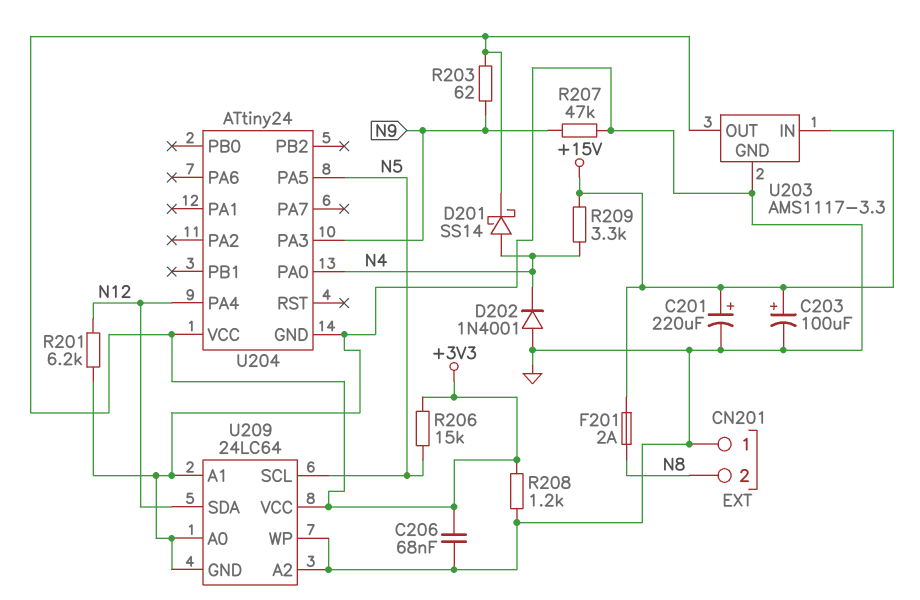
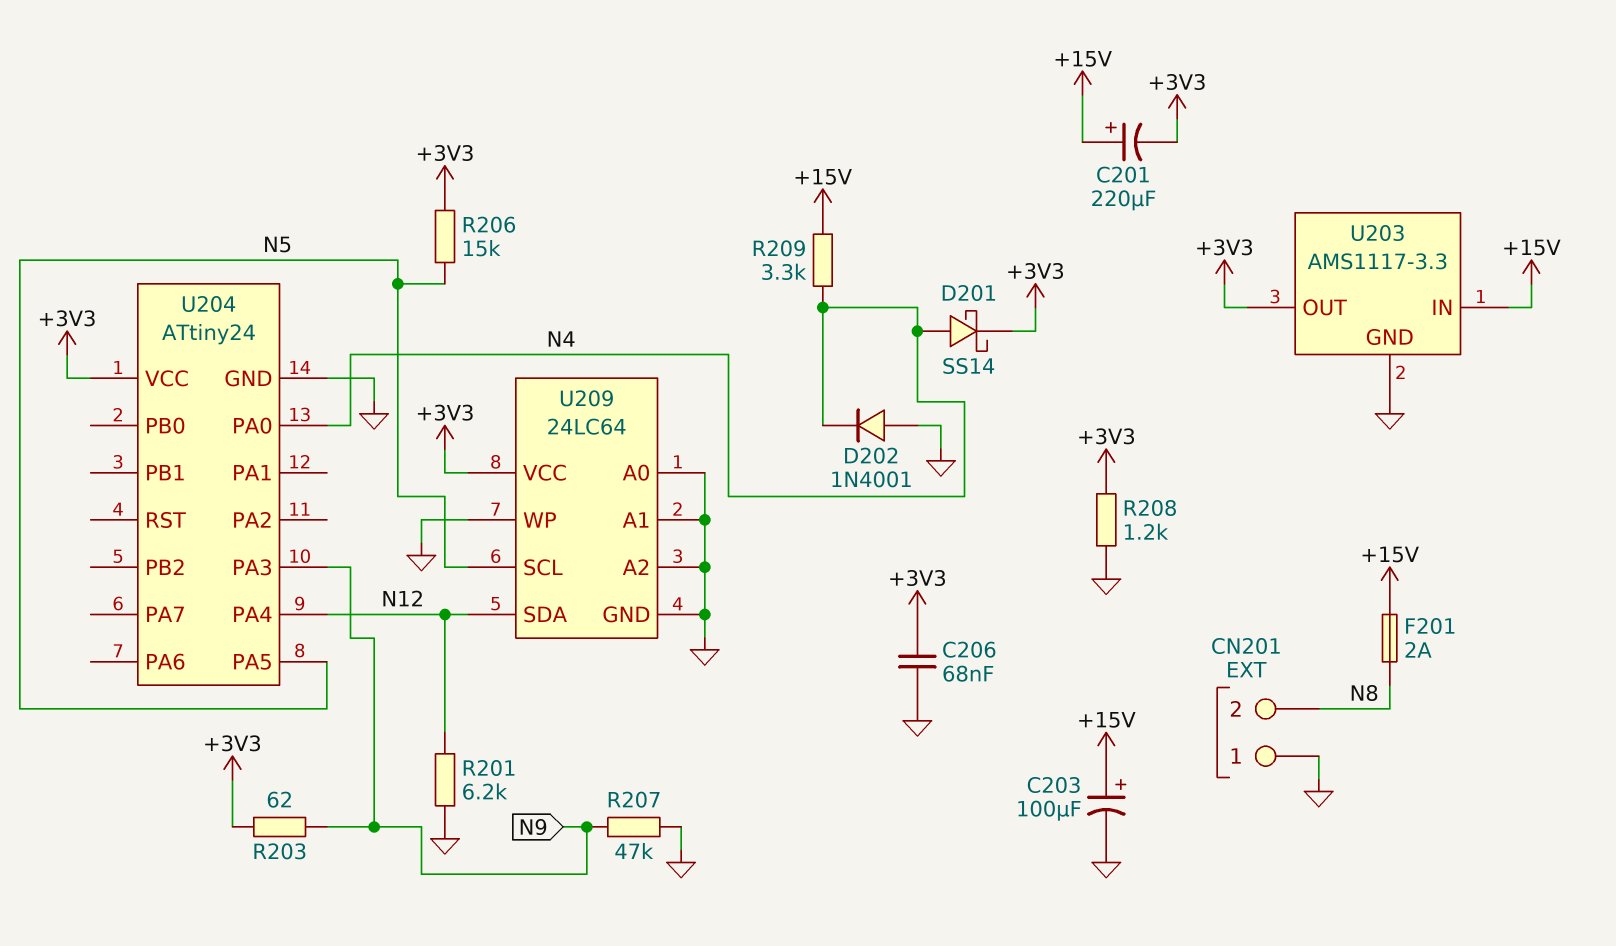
C201: 220uF (plus +15V, minus GND) -> 220uF (plus +15V, minus +3V3)

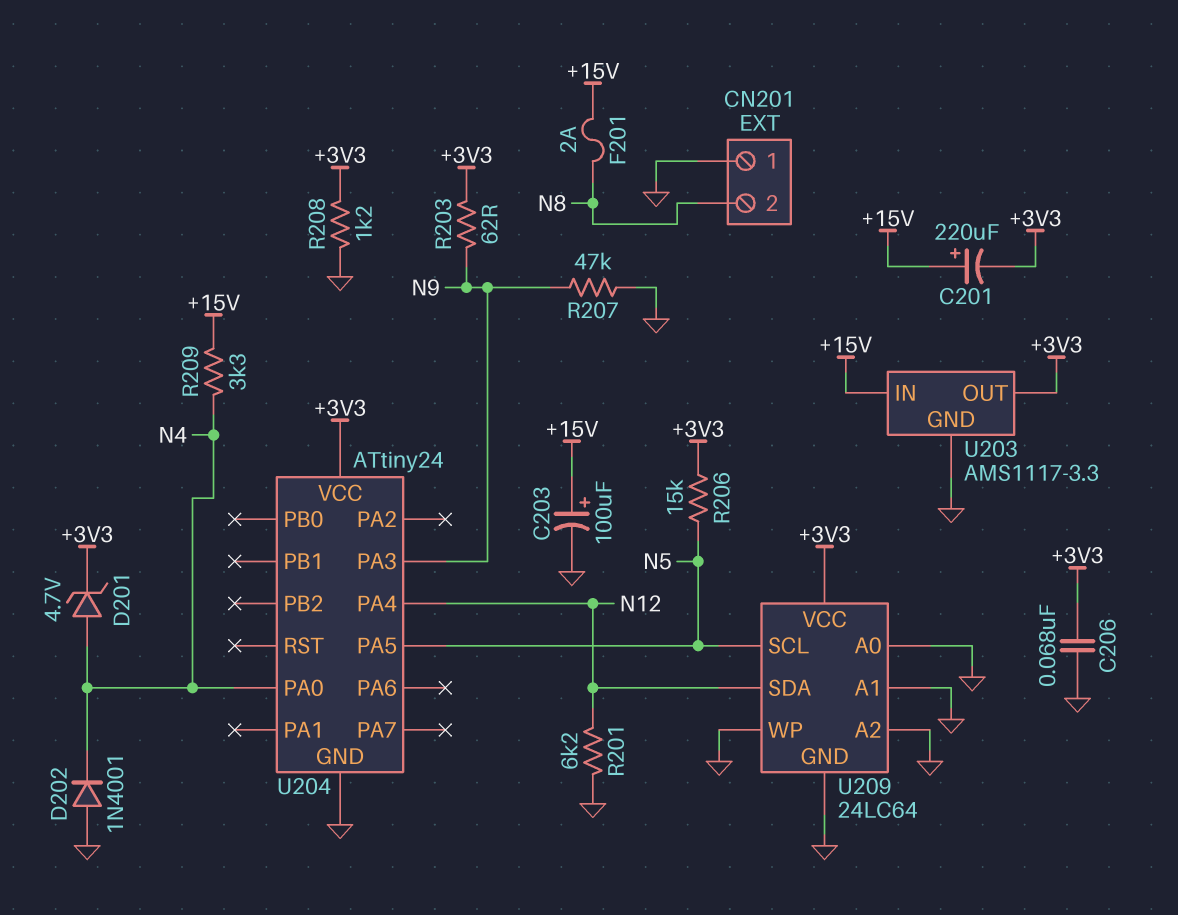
D201: schottky SS14 (A N4, K +3V3) -> zener 4.7V (A N4, K +3V3)

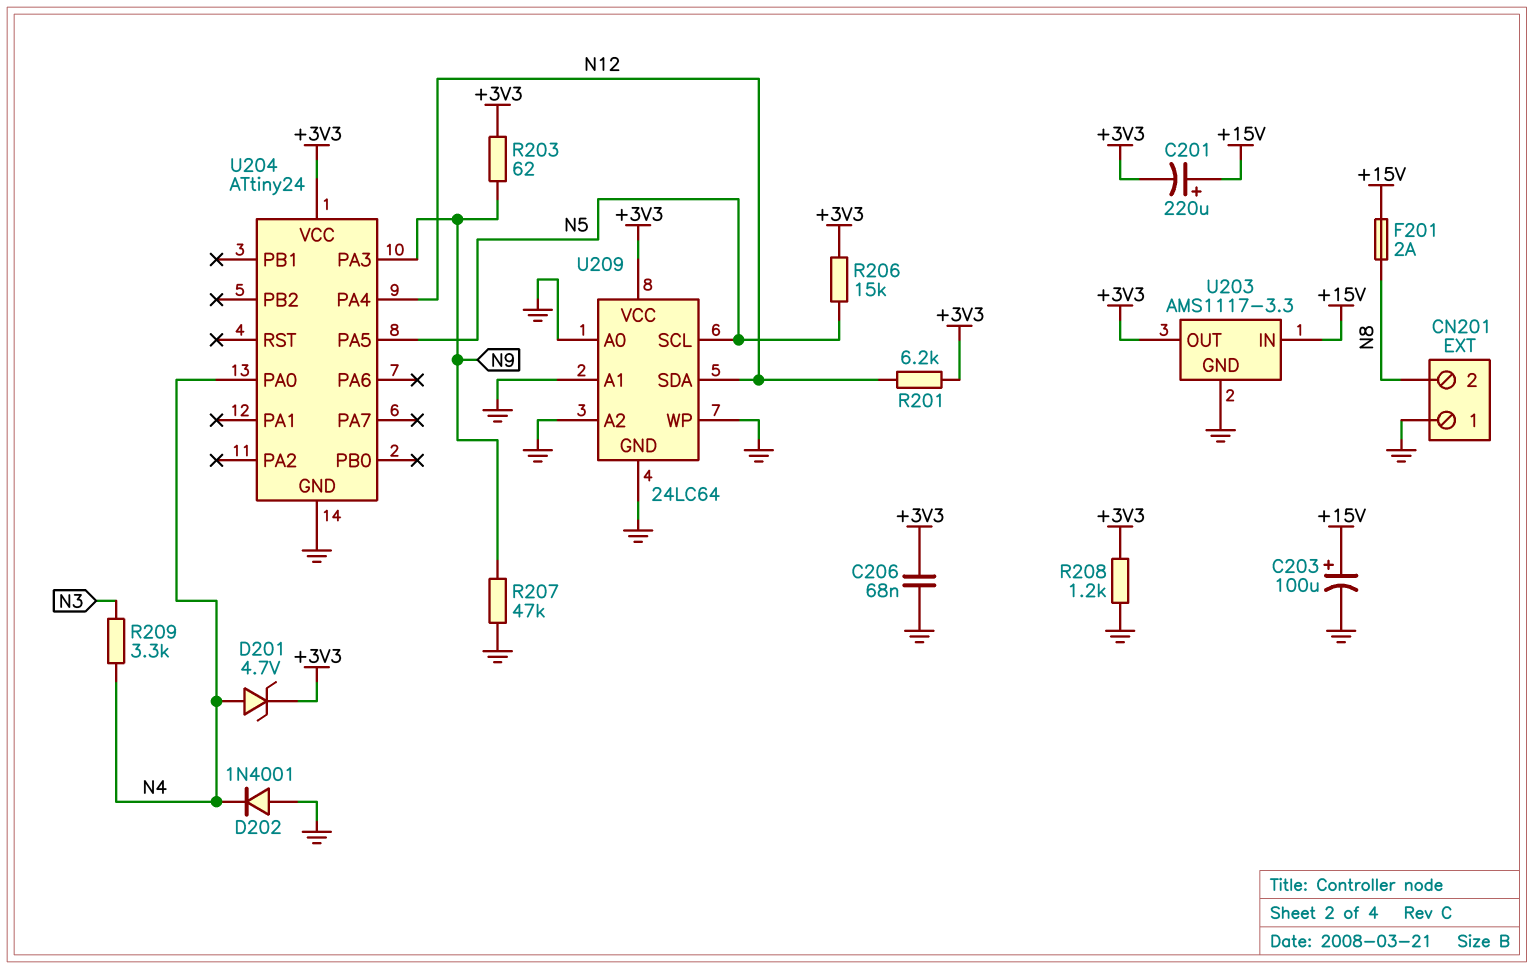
R201: 6.2k (GND, N12) -> 6.2k (+3V3, N12)
R209: 3.3k (+15V, N4) -> 3.3k (N3, N4)

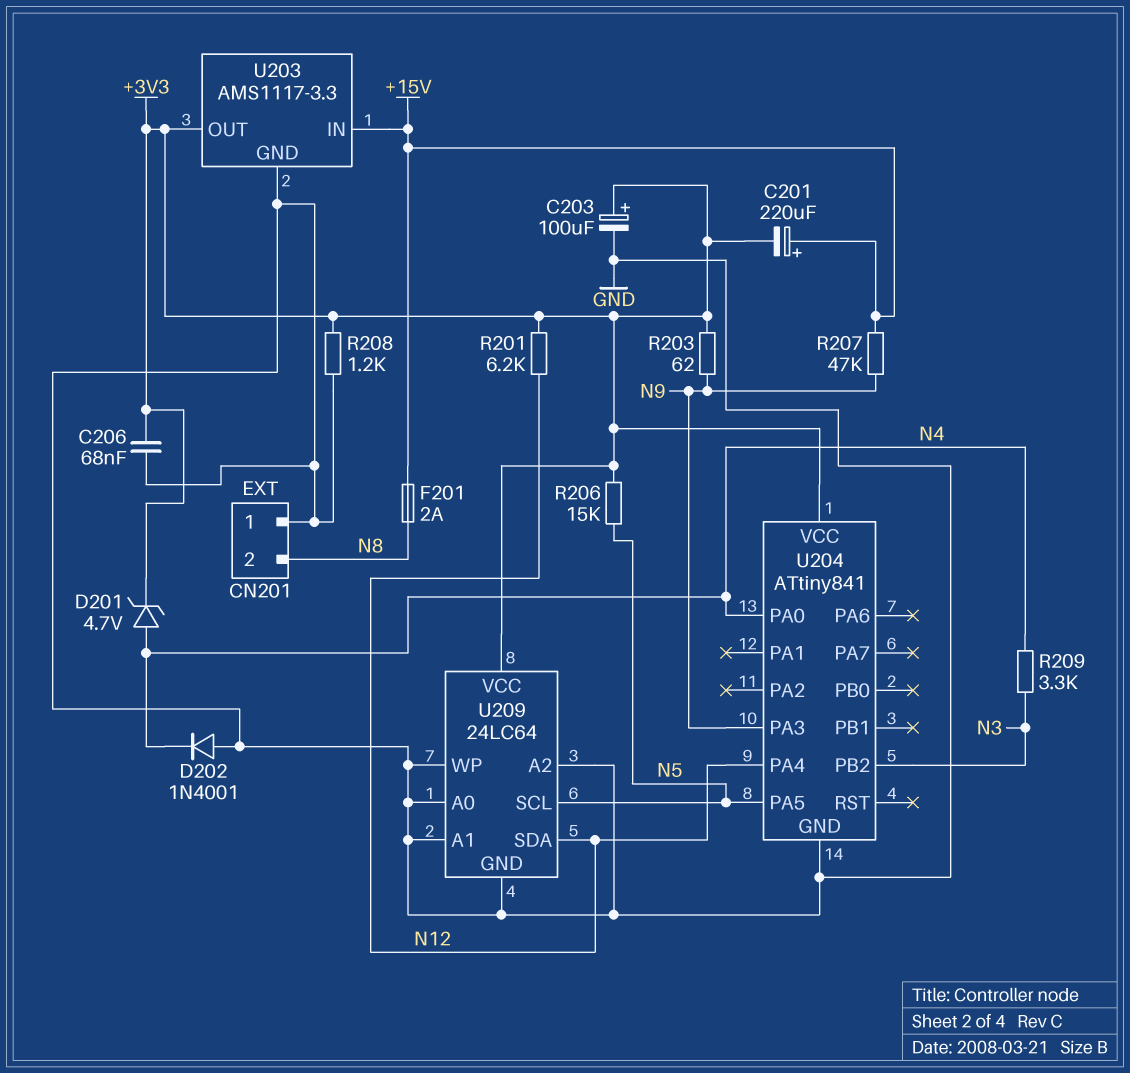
C203: 100uF (plus +15V, minus GND) -> 100uF (plus +3V3, minus GND)
R207: 47k (GND, N9) -> 47k (+15V, N9)
U204: ATtiny24 -> ATtiny841
U204 pin PB2: none -> N3

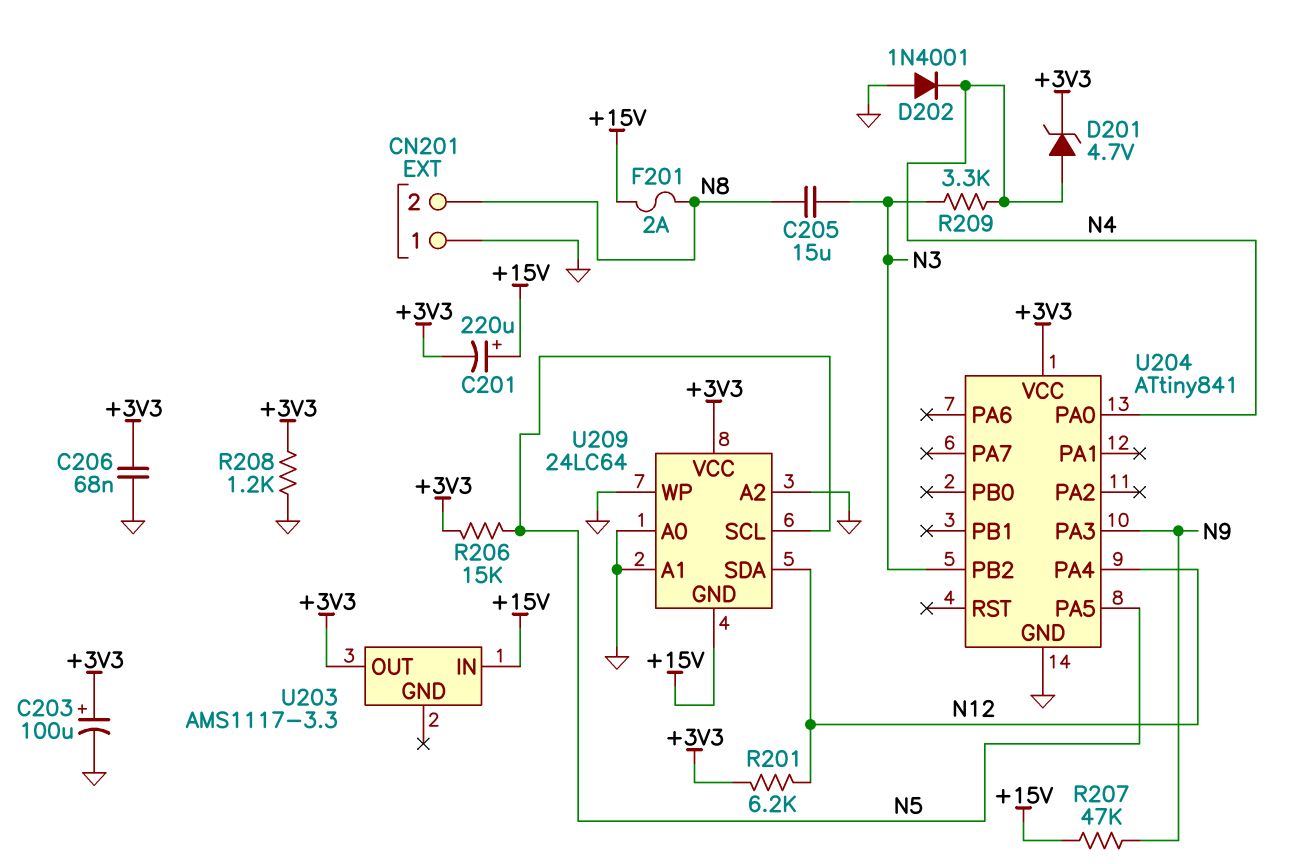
C205: none -> 15uF (N3, N8)
R203: 62 (+3V3, N9) -> none
U203 pin GND: GND -> none
U209 pin GND: GND -> +15V

